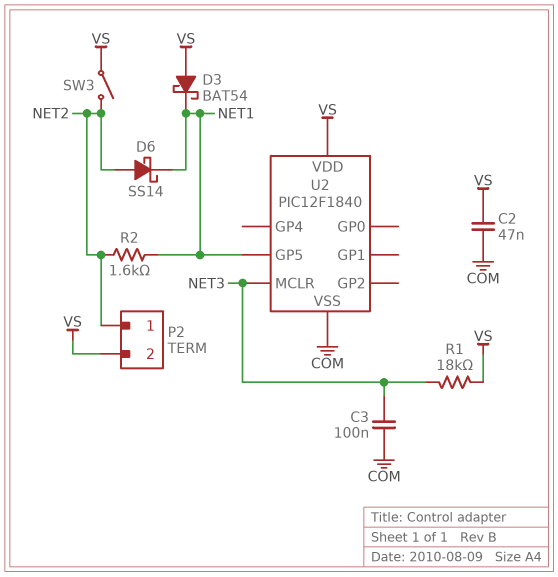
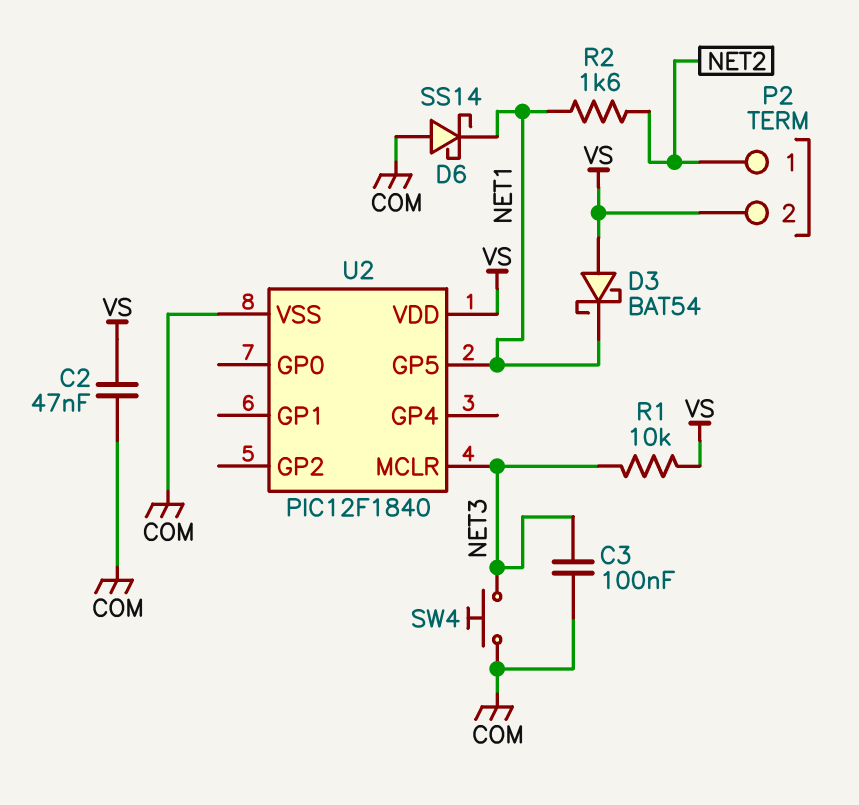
D6: schottky SS14 (A NET2, K NET1) -> schottky SS14 (A COM, K NET1)
R1: 18k (NET3, VS) -> 10k (NET3, VS)
SW3: switch (NET2, VS) -> none
SW4: none -> button (COM, NET3)

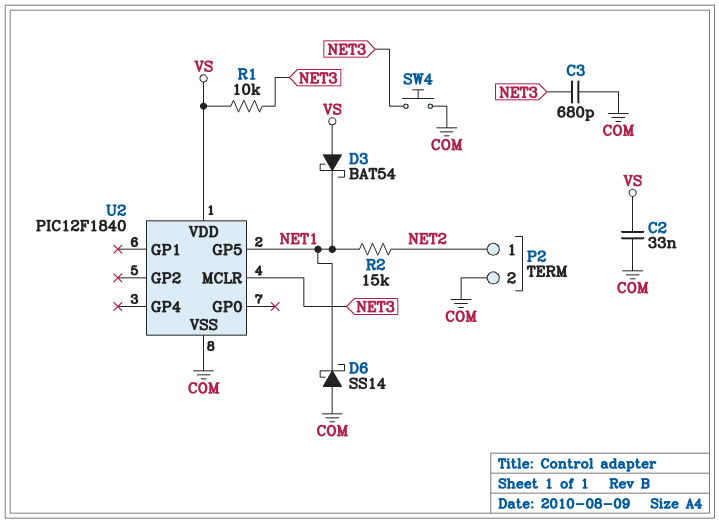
C2: 47nF (COM, VS) -> 33nF (COM, VS)
C3: 100nF (COM, NET3) -> 680pF (COM, NET3)
P2 pin 2: VS -> COM
R2: 1.6k (NET1, NET2) -> 15k (NET1, NET2)

